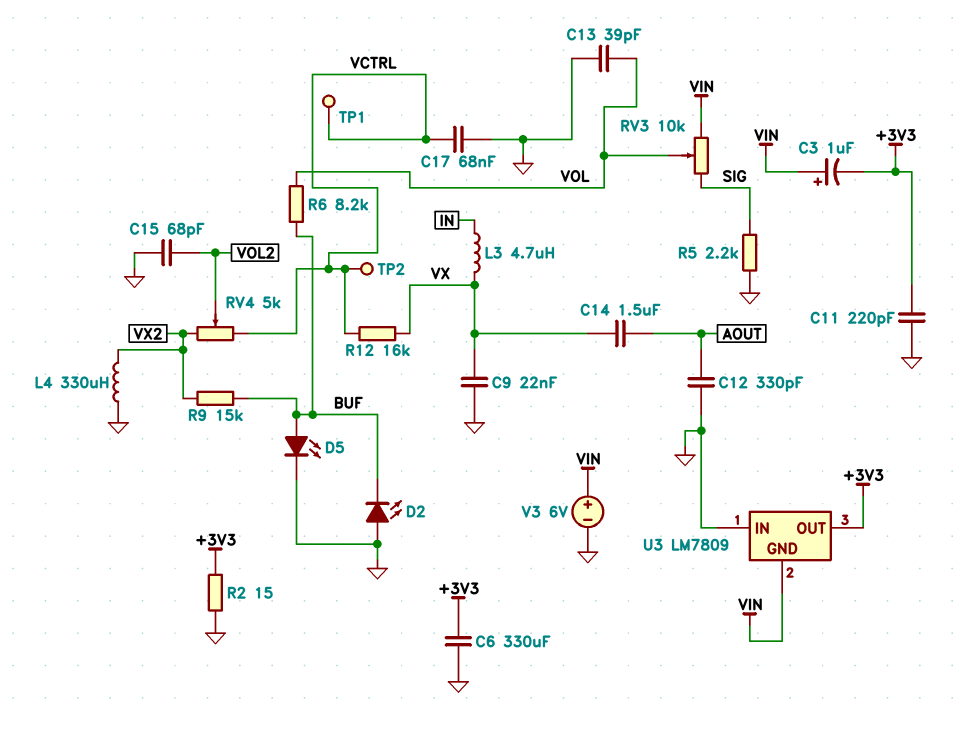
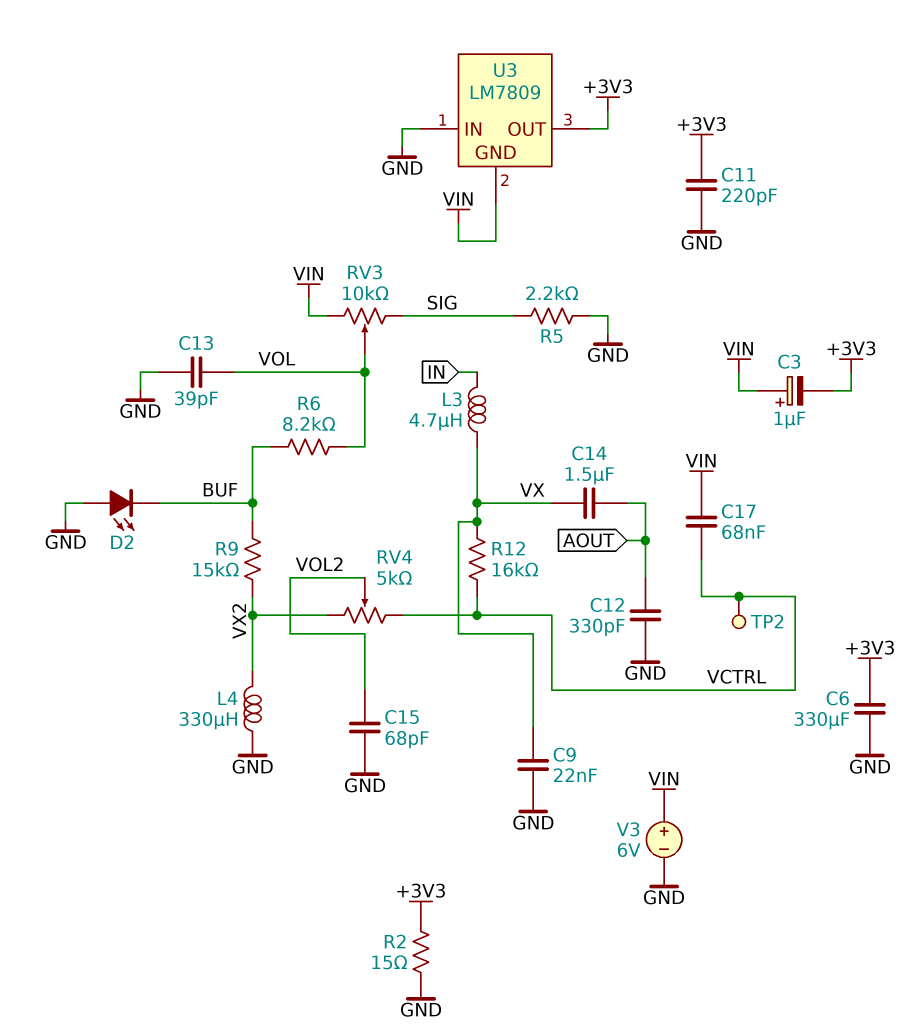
C17: 68nF (GND, VCTRL) -> 68nF (VCTRL, VIN)
D5: LED (A BUF, K GND) -> none
TP1: test point (VCTRL) -> none

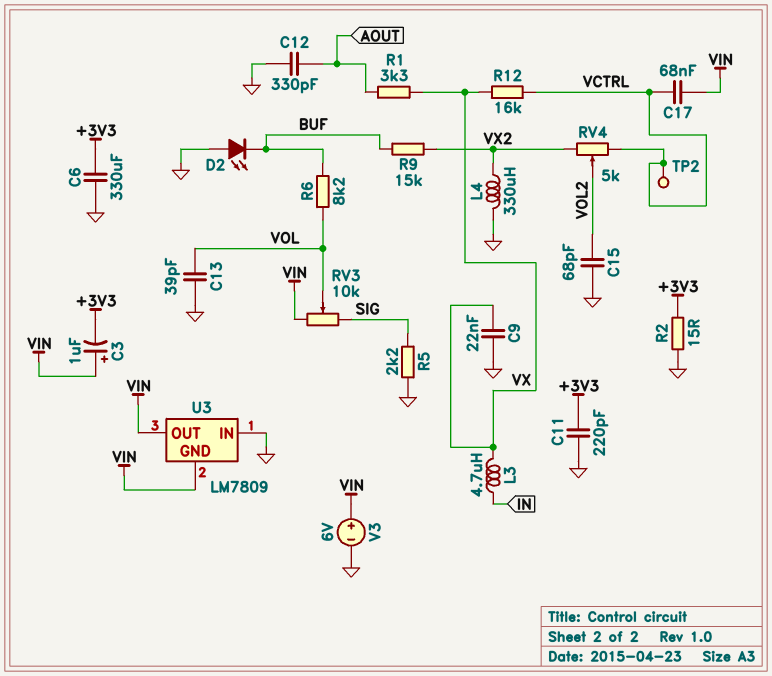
C14: 1.5uF (AOUT, VX) -> none
R1: none -> 3.3k (AOUT, VX)
U3 pin OUT: +3V3 -> VIN

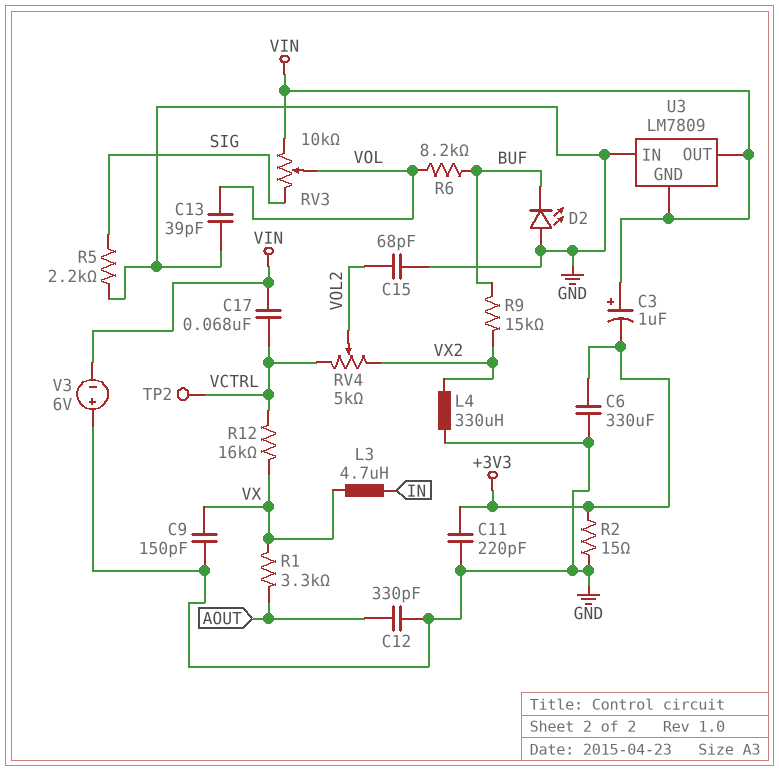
C9: 22nF (GND, VX) -> 150pF (GND, VX)
V3: 6V (plus VIN, minus GND) -> 6V (plus GND, minus VIN)

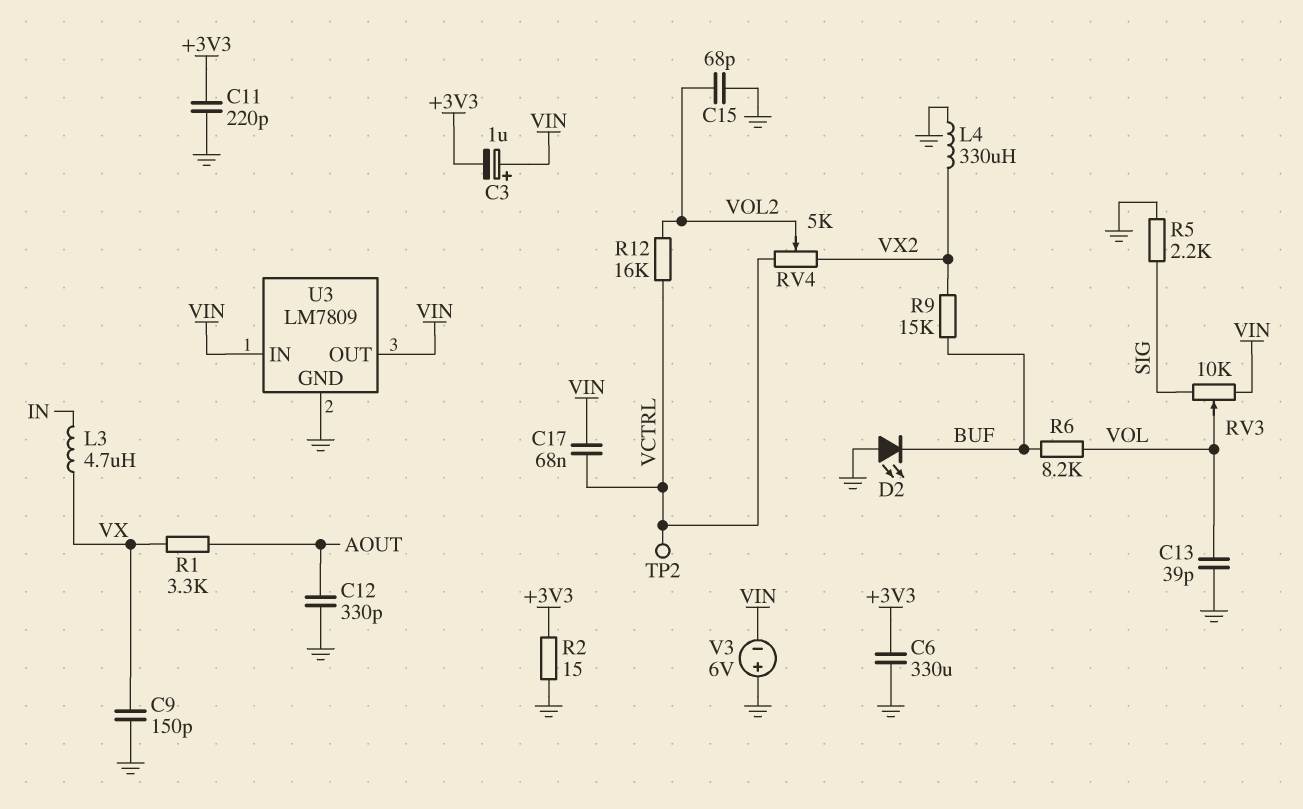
R12: 16k (VCTRL, VX) -> 16k (VCTRL, VOL2)
U3 pin GND: VIN -> GND
U3 pin IN: GND -> VIN

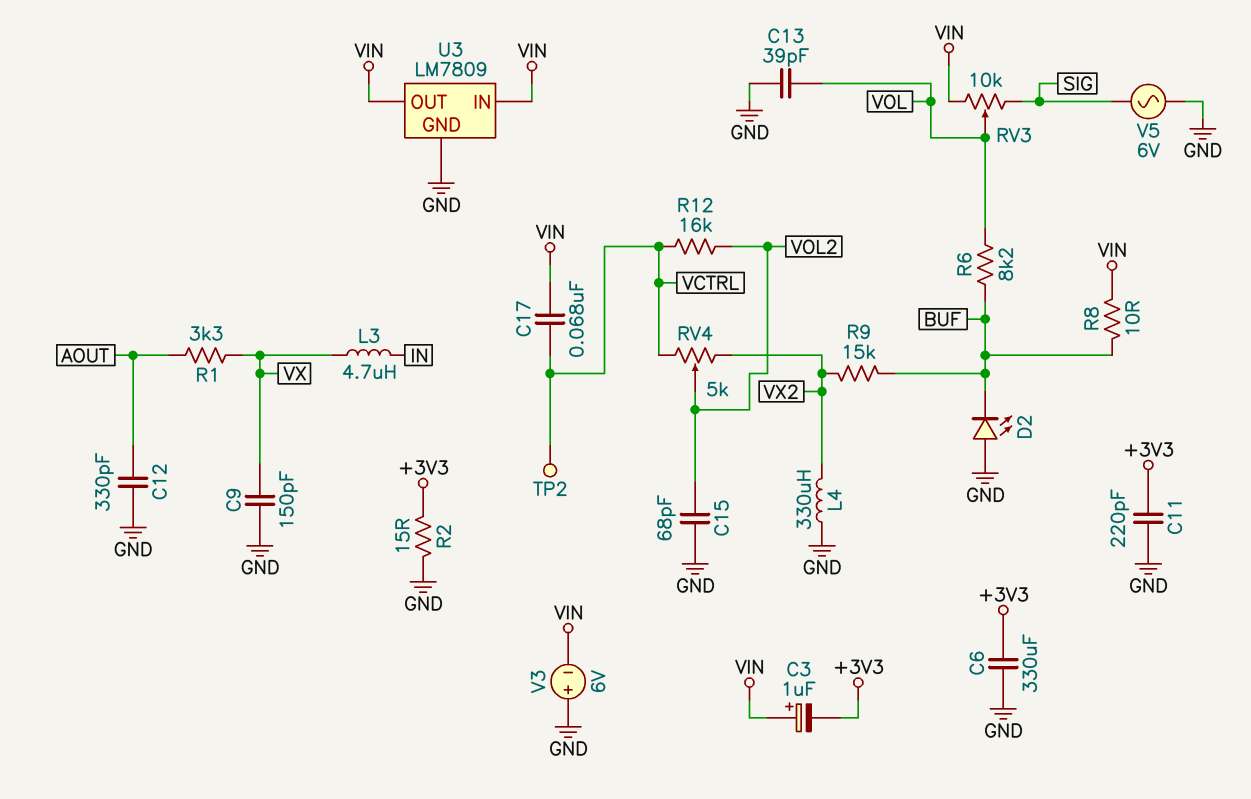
R5: 2.2k (GND, SIG) -> none
R8: none -> 10 (BUF, VIN)
V5: none -> AC 6V (GND, SIG)

